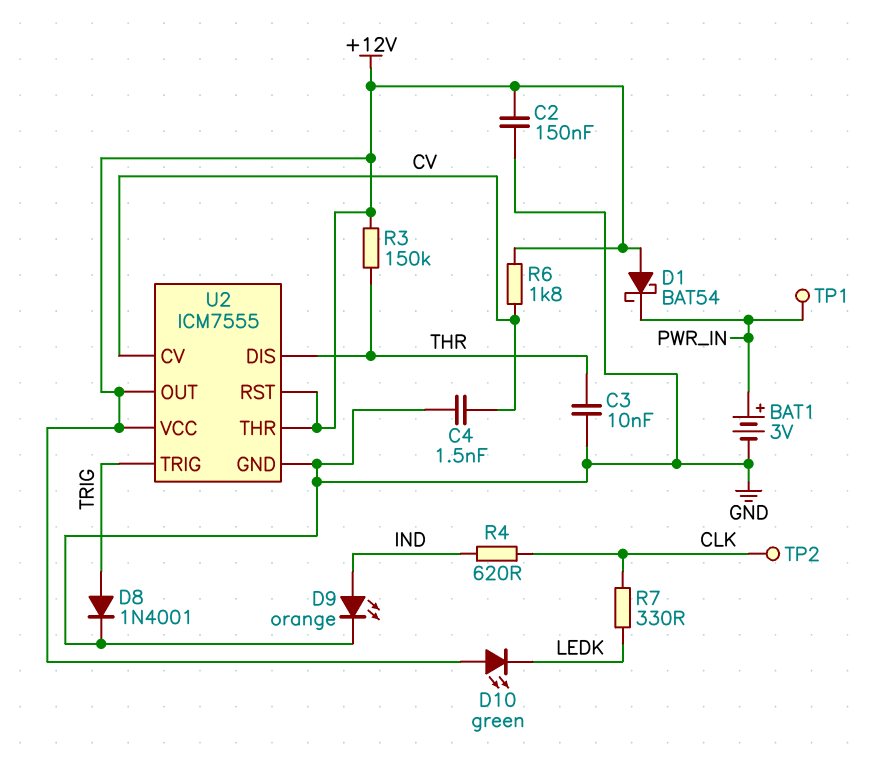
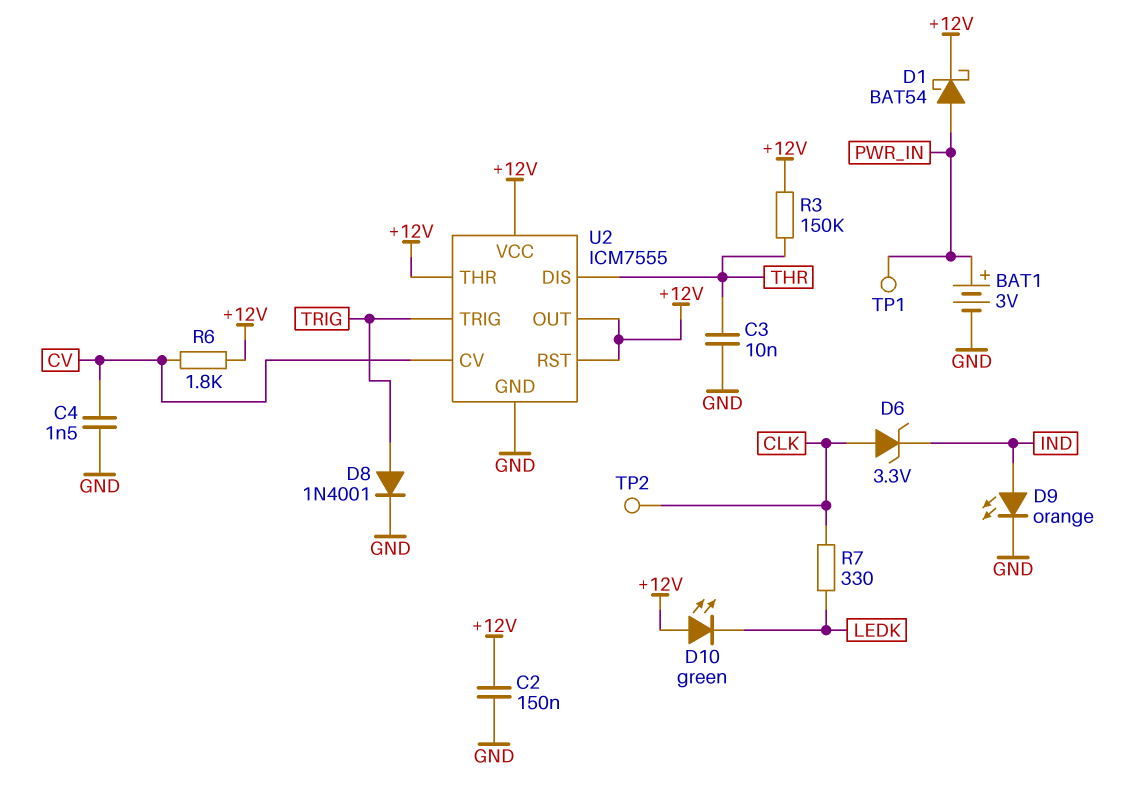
D1: schottky BAT54 (A +12V, K PWR_IN) -> schottky BAT54 (A PWR_IN, K +12V)
D6: none -> zener 3.3V (A CLK, K IND)
R4: 620 (CLK, IND) -> none

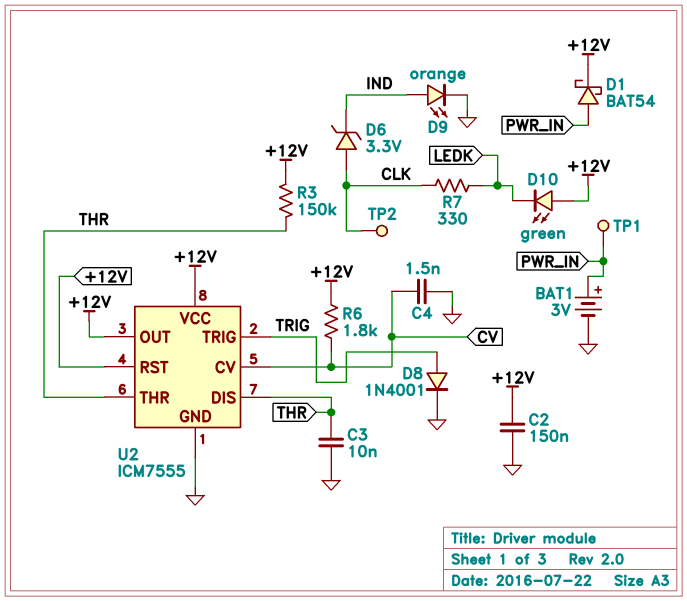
U2 pin THR: +12V -> THR

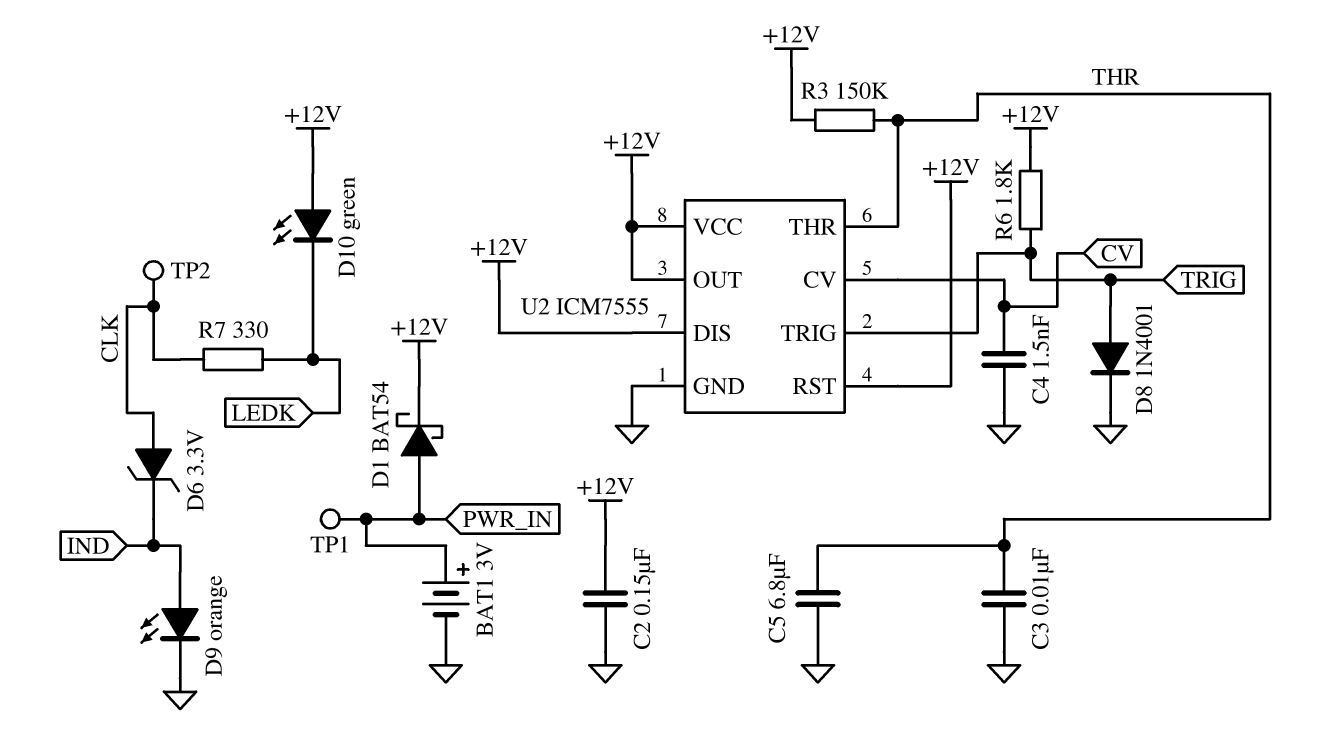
C5: none -> 6.8uF (GND, THR)
R6: 1.8k (+12V, CV) -> 1.8k (+12V, TRIG)
U2 pin DIS: THR -> +12V

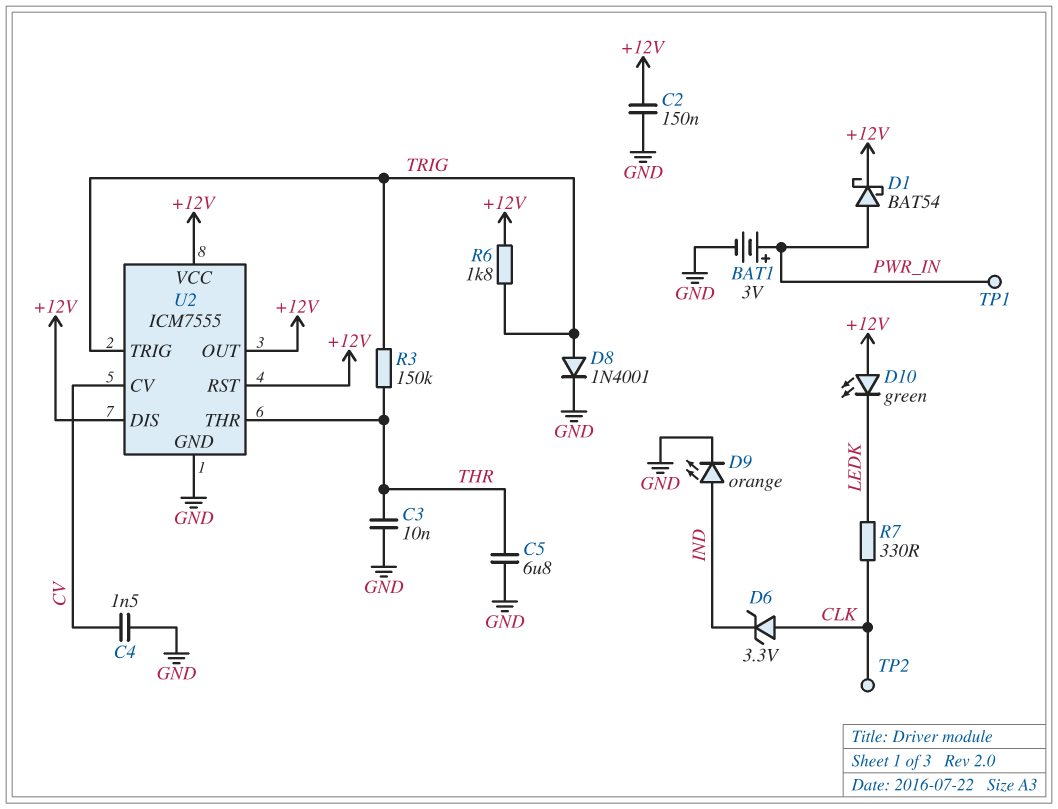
R3: 150k (+12V, THR) -> 150k (THR, TRIG)

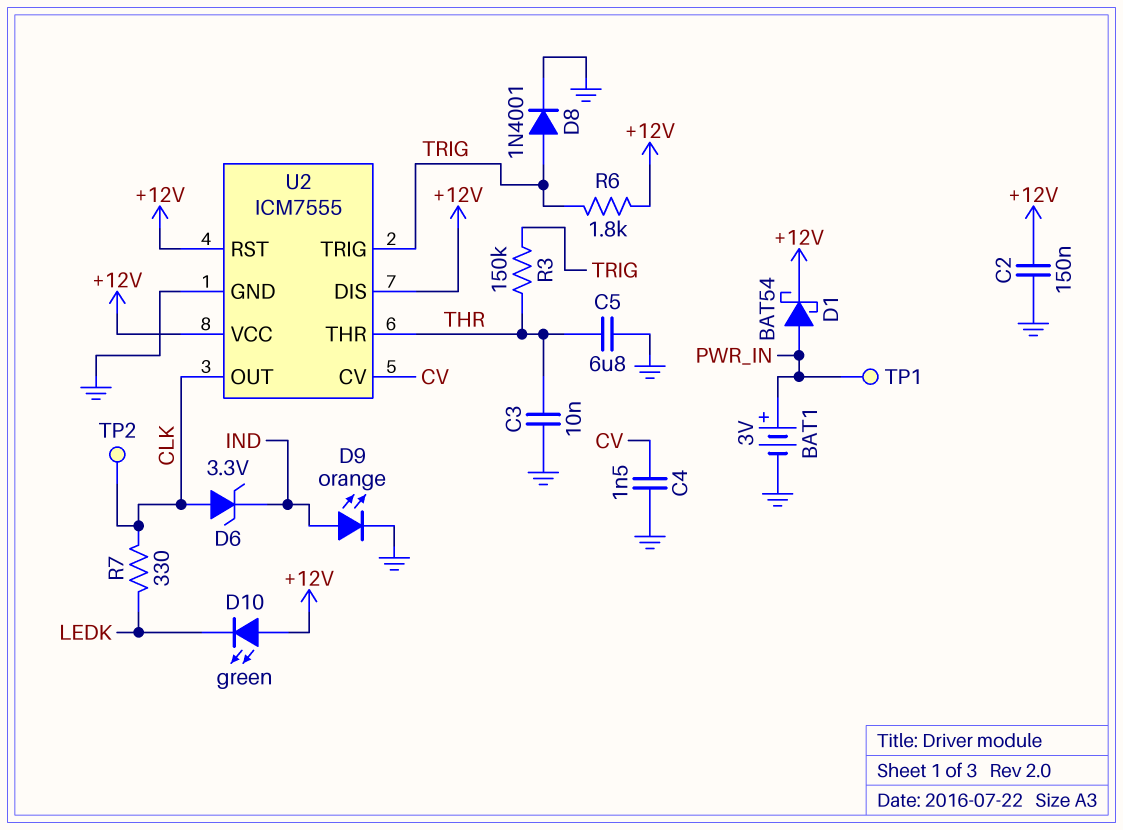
U2 pin OUT: +12V -> CLK

